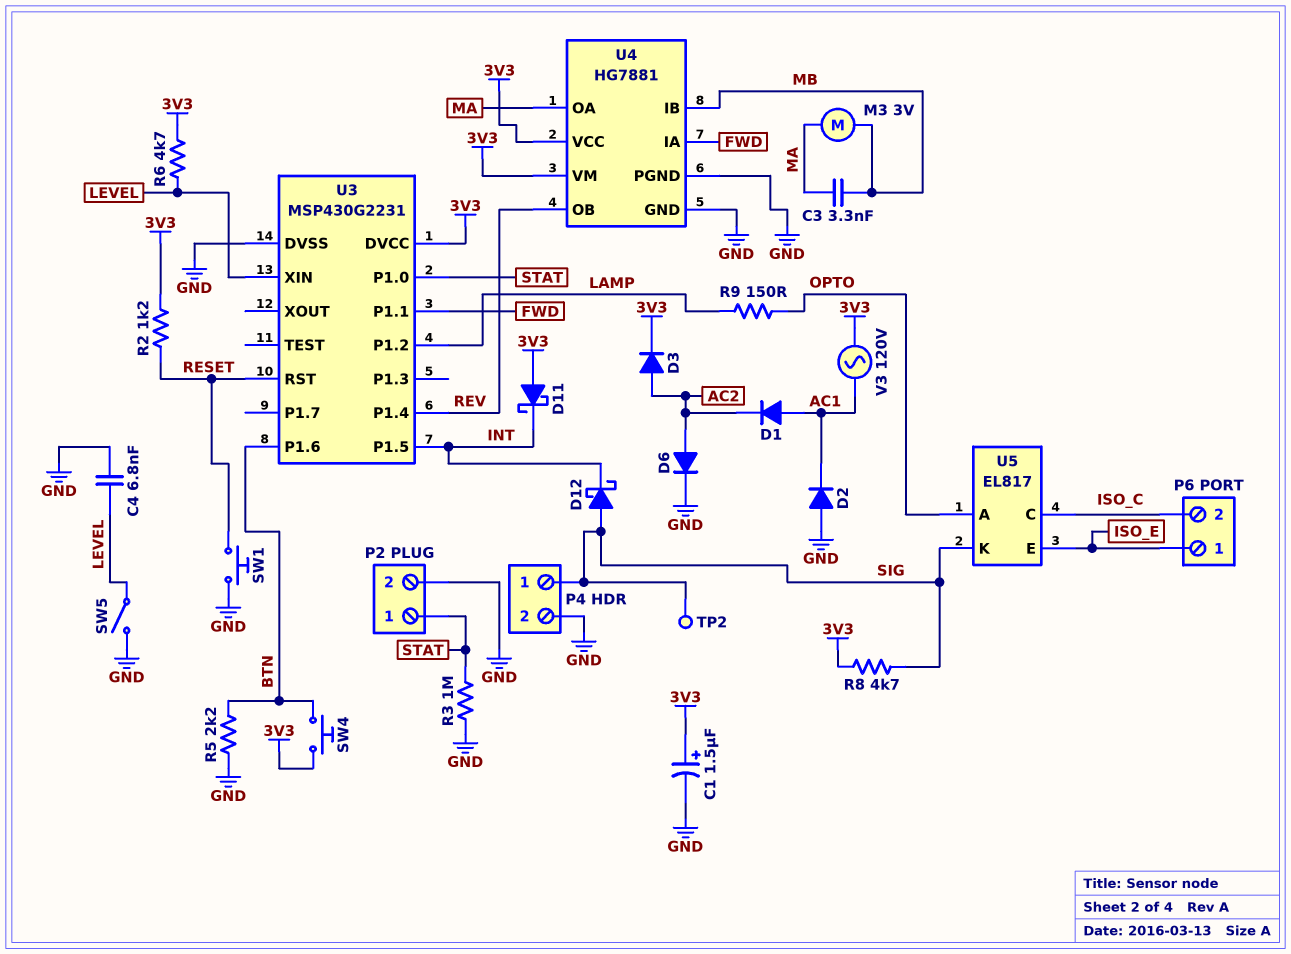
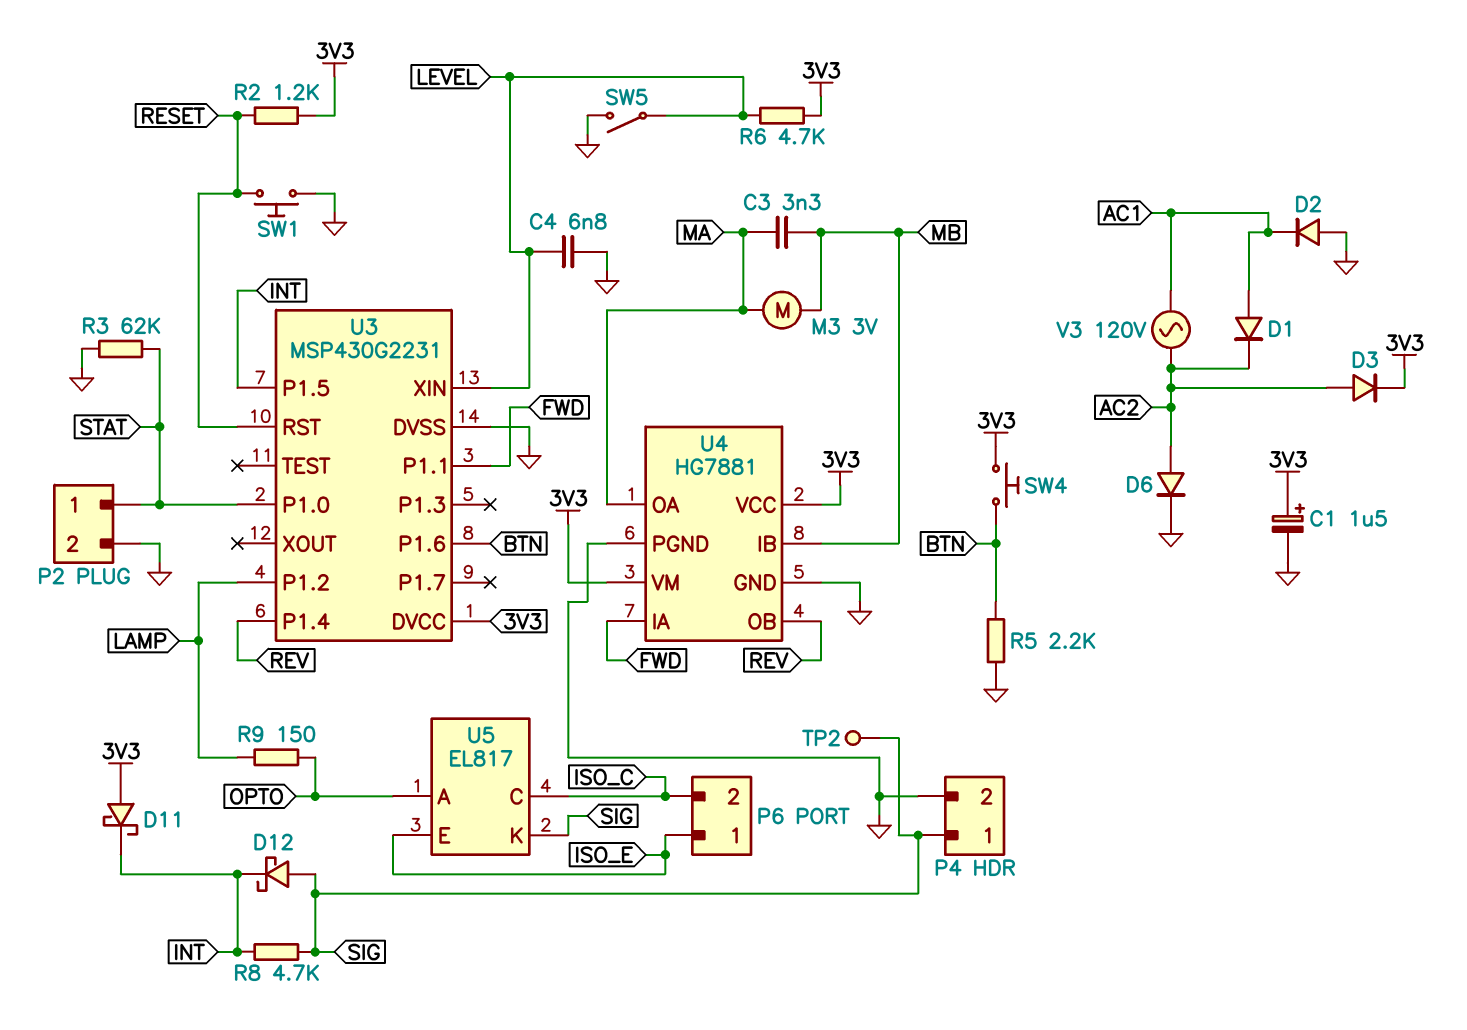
R3: 1M (GND, STAT) -> 62k (GND, STAT)
R8: 4.7k (3V3, SIG) -> 4.7k (INT, SIG)
V3: AC 120V (3V3, AC1) -> AC 120V (AC1, AC2)

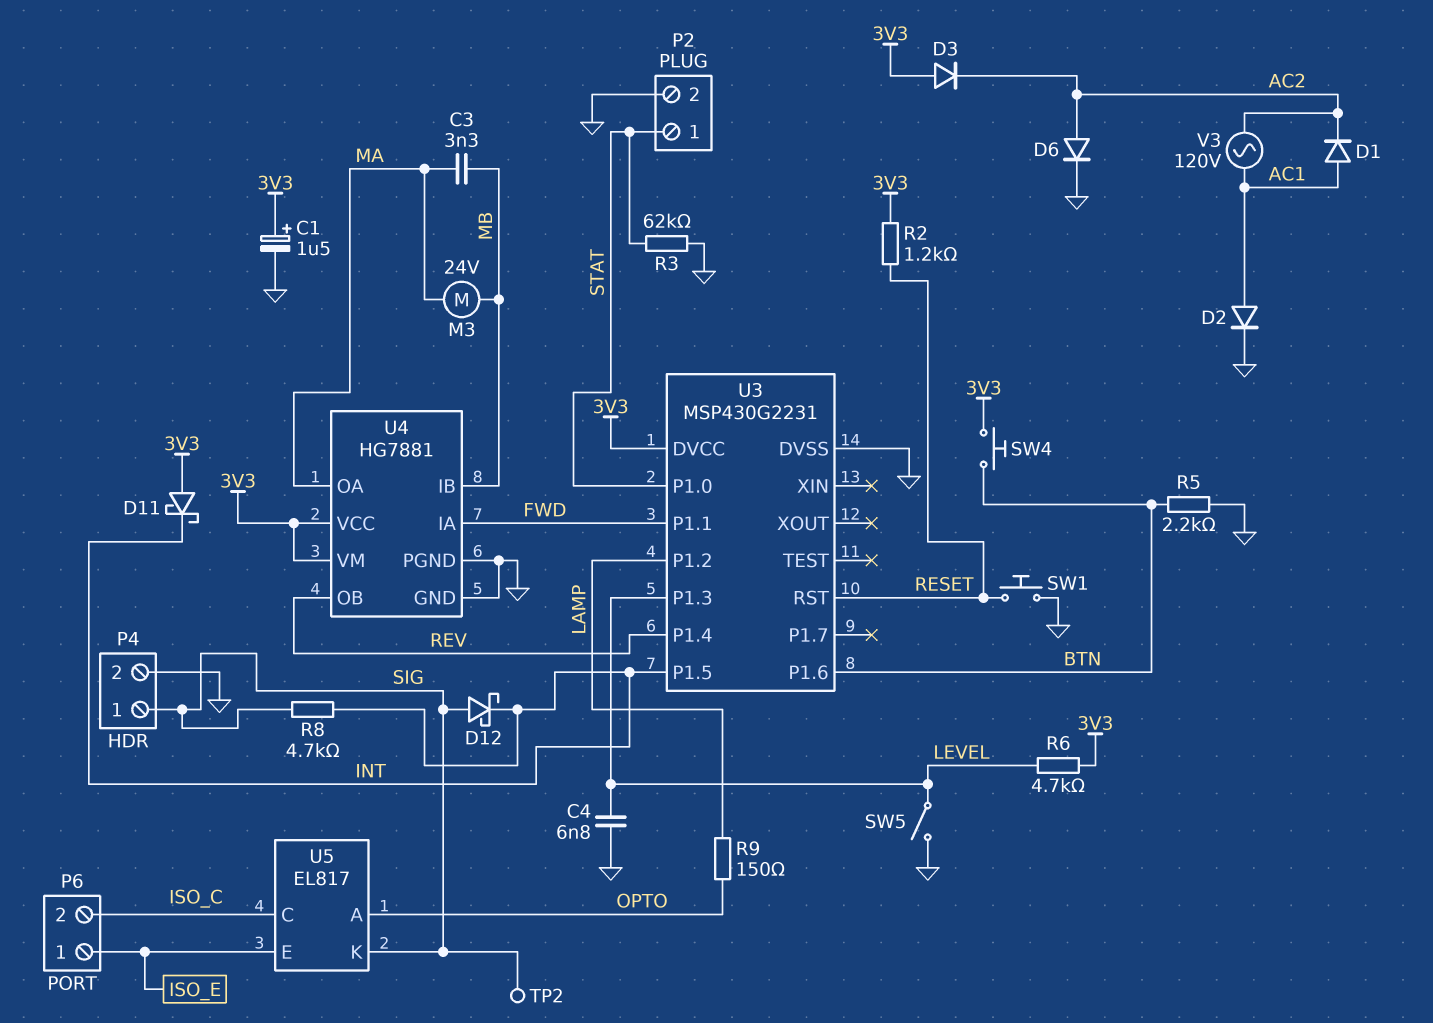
D2: diode (A GND, K AC1) -> diode (A AC1, K GND)
D3: diode (A AC2, K 3V3) -> diode (A 3V3, K AC2)
M3: motor 3V (MA, MB) -> motor 24V (MA, MB)
U3 pin P1.3: none -> LEVEL
U3 pin XIN: LEVEL -> none

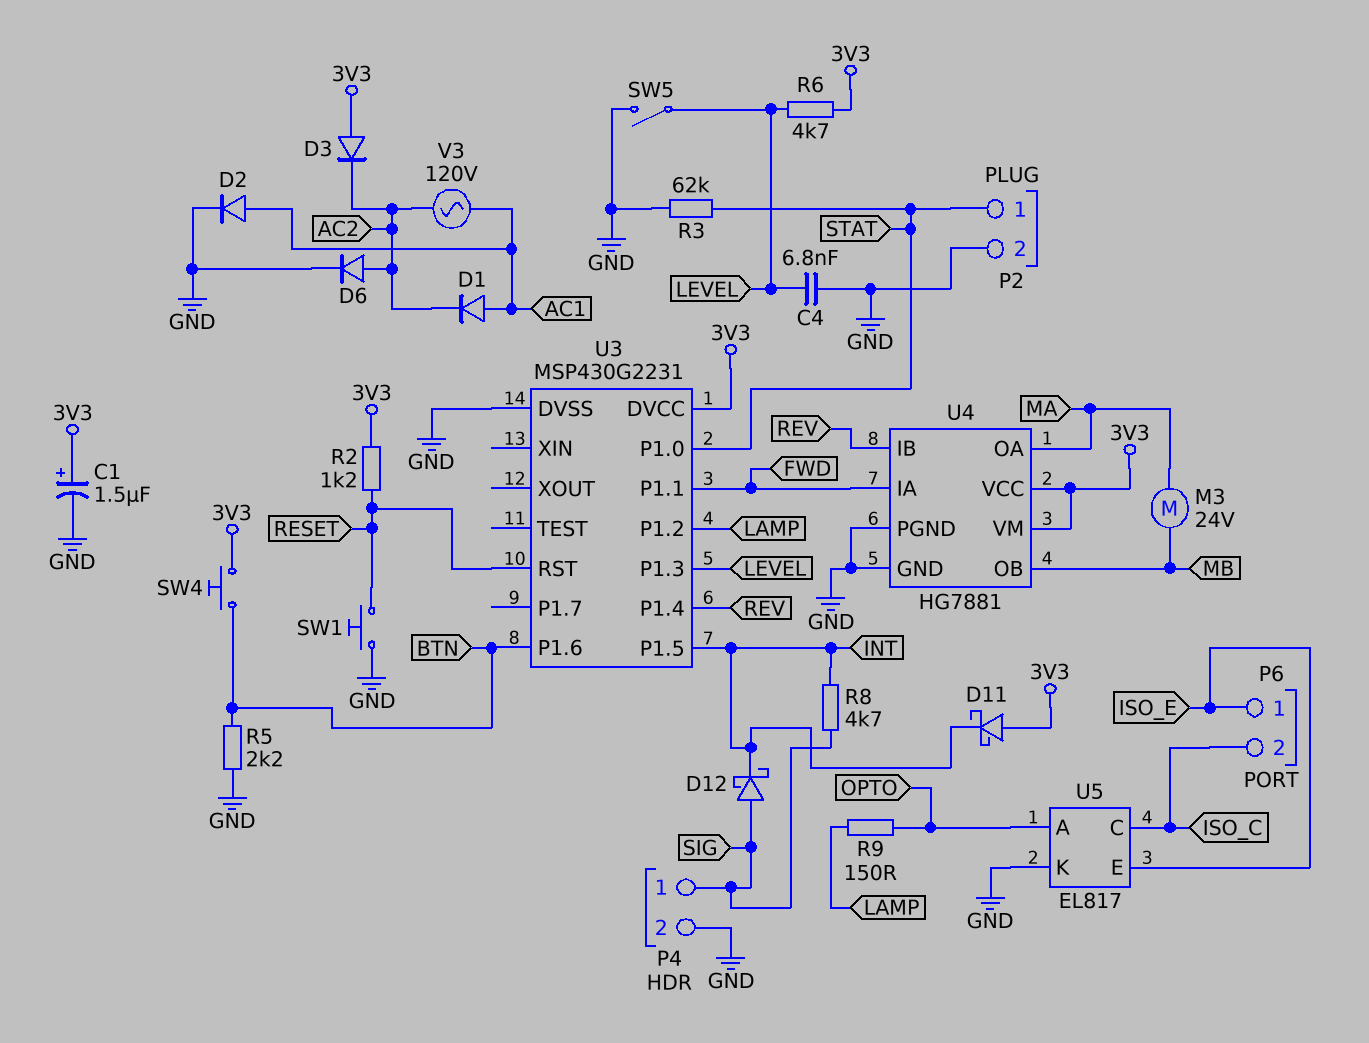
C3: 3.3nF (MA, MB) -> none
TP2: test point (SIG) -> none
U4 pin IB: MB -> REV
U4 pin OB: REV -> MB
U5 pin K: SIG -> GND

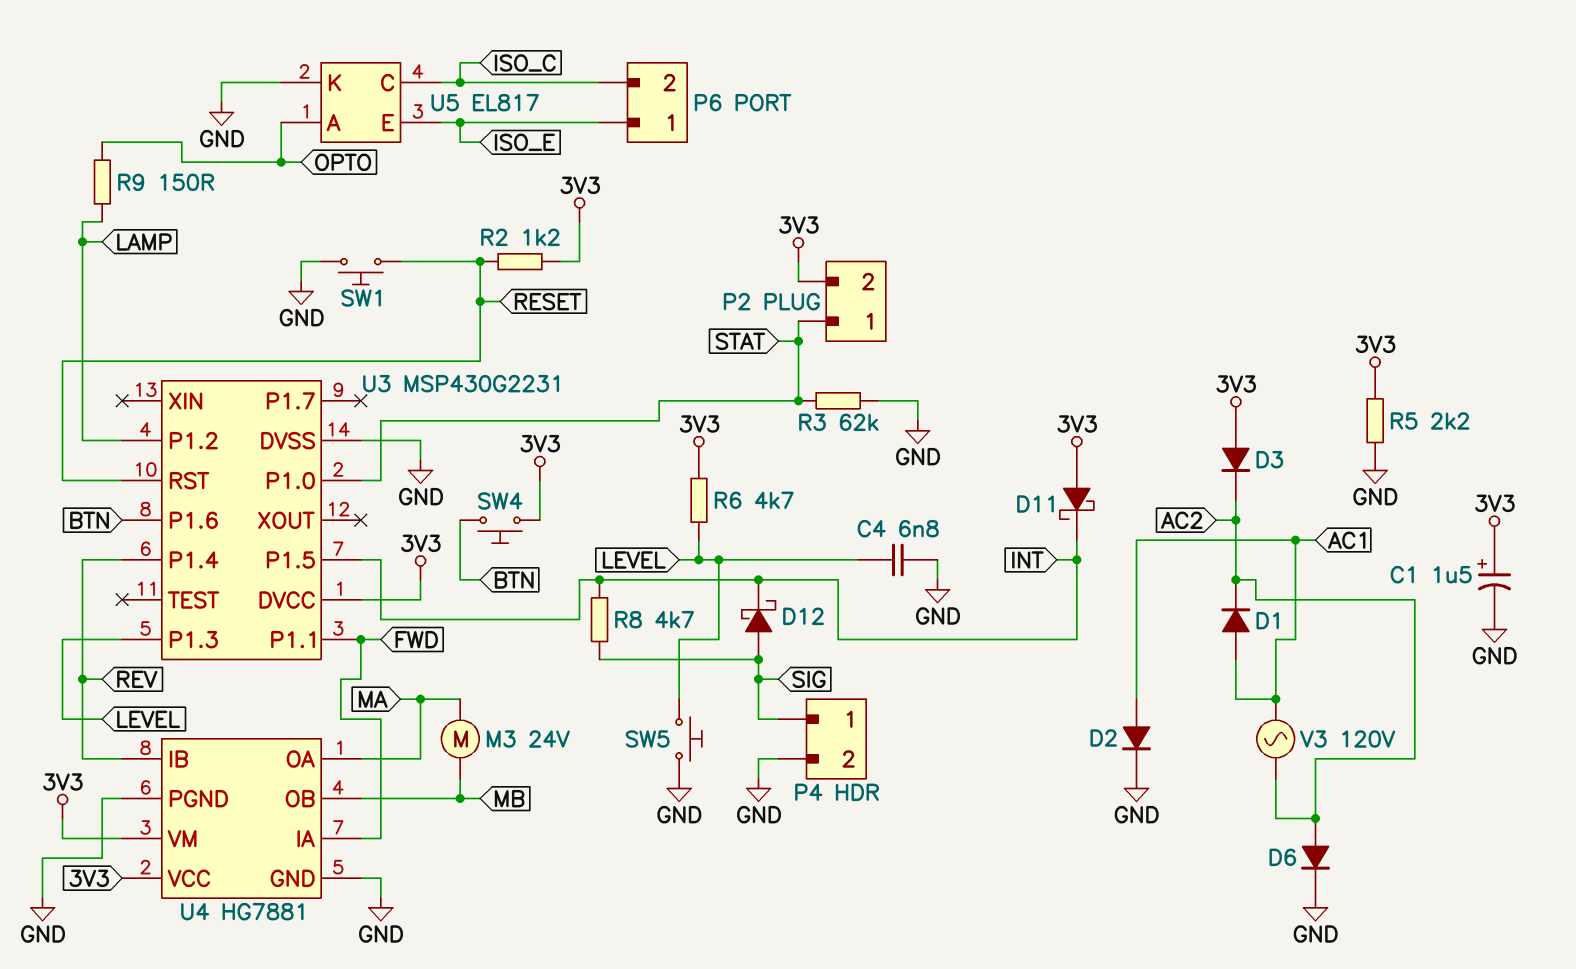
P2 pin 2: GND -> 3V3
R5: 2.2k (BTN, GND) -> 2.2k (3V3, GND)
SW5: switch (GND, LEVEL) -> button (GND, LEVEL)

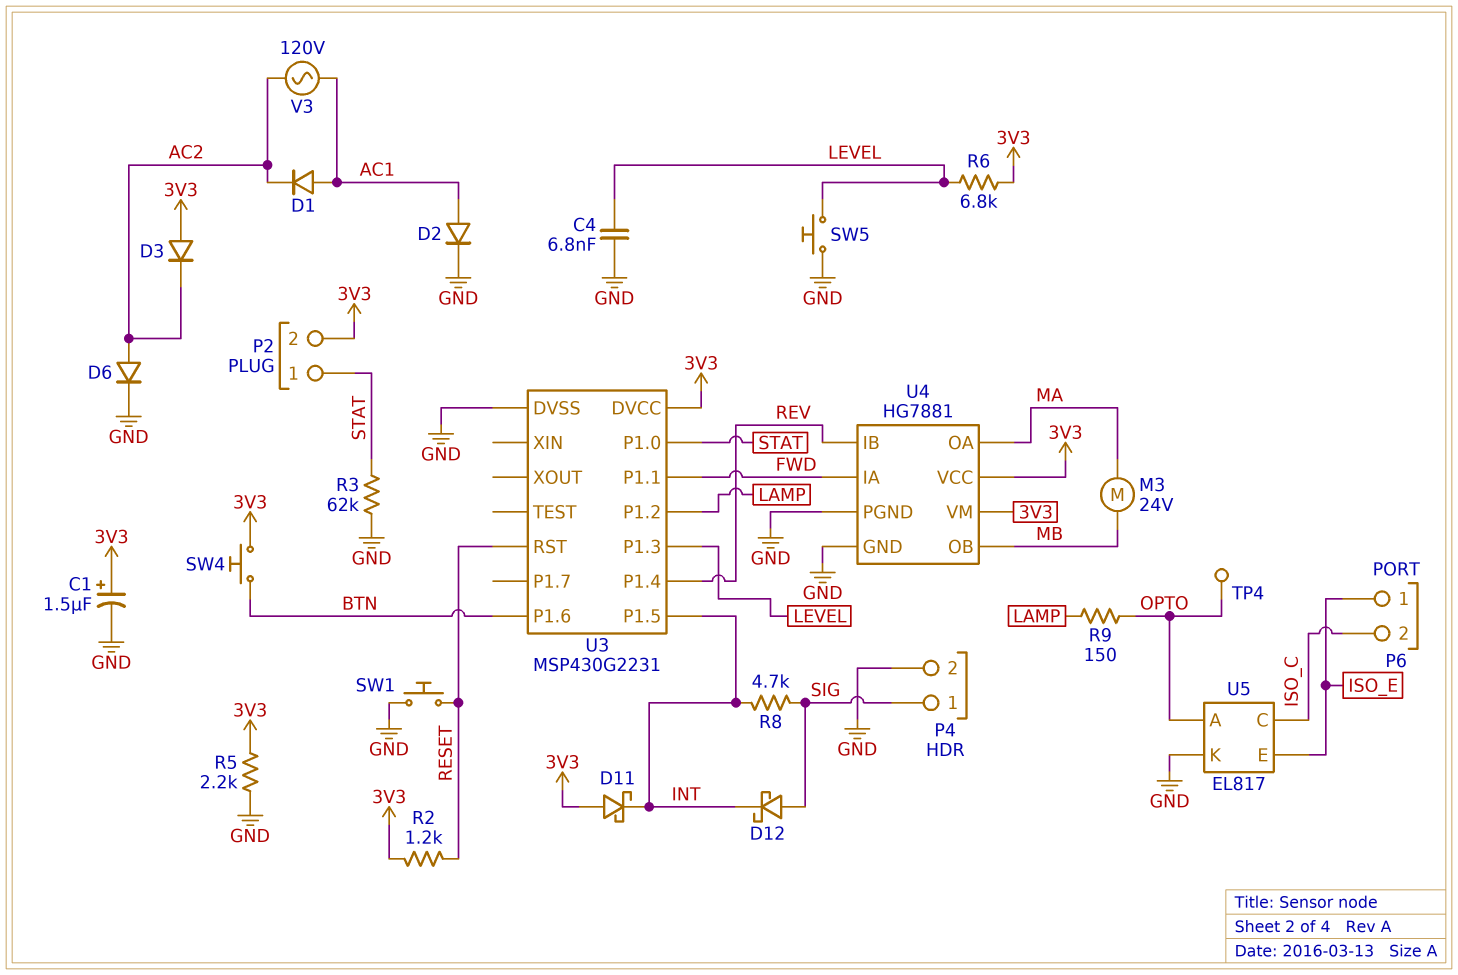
R6: 4.7k (3V3, LEVEL) -> 6.8k (3V3, LEVEL)
TP4: none -> test point (OPTO)

